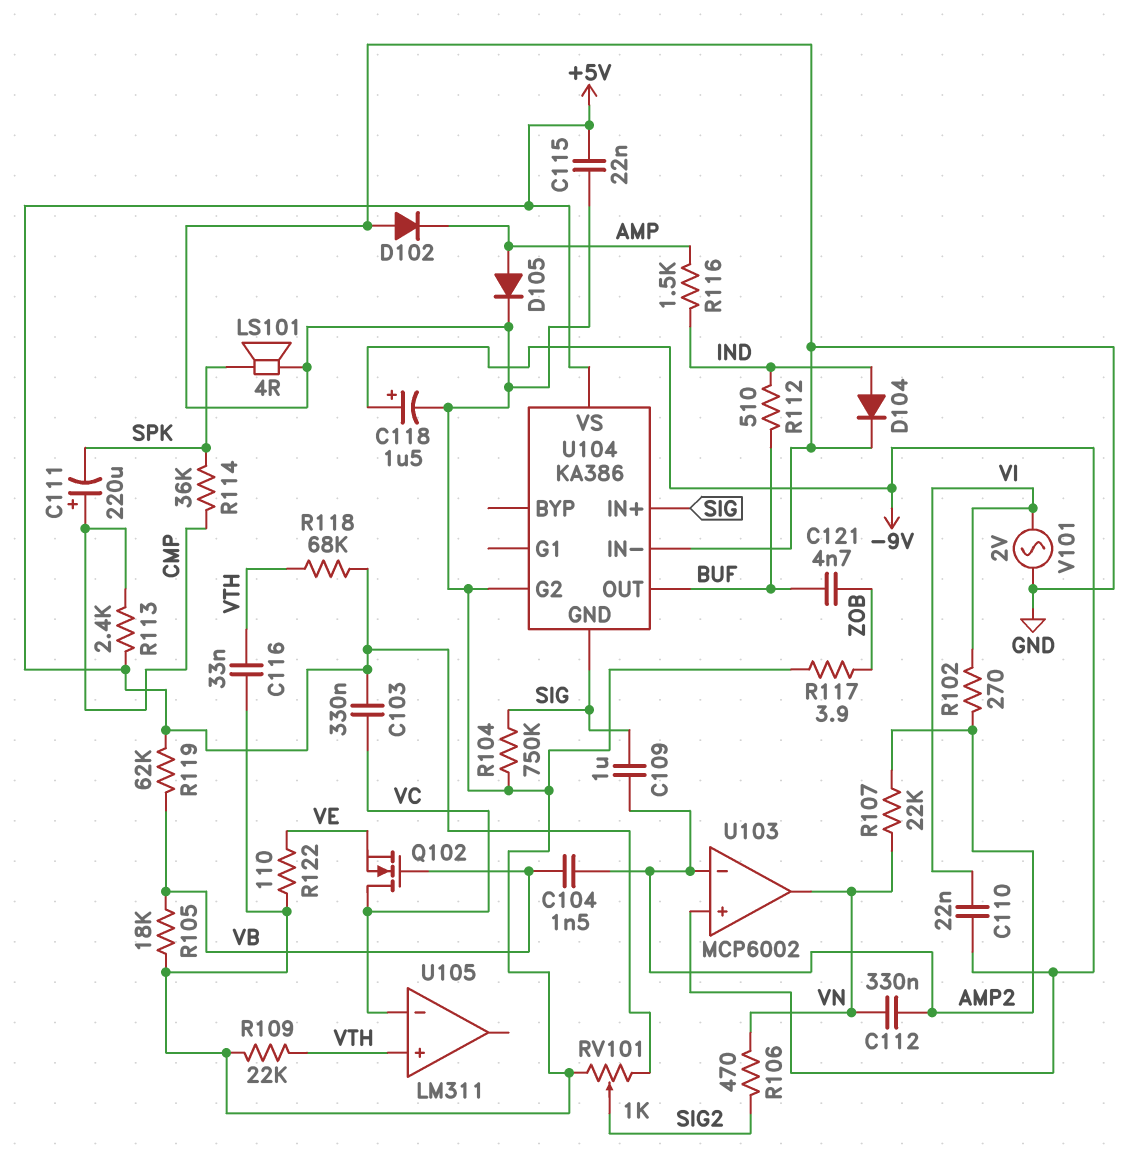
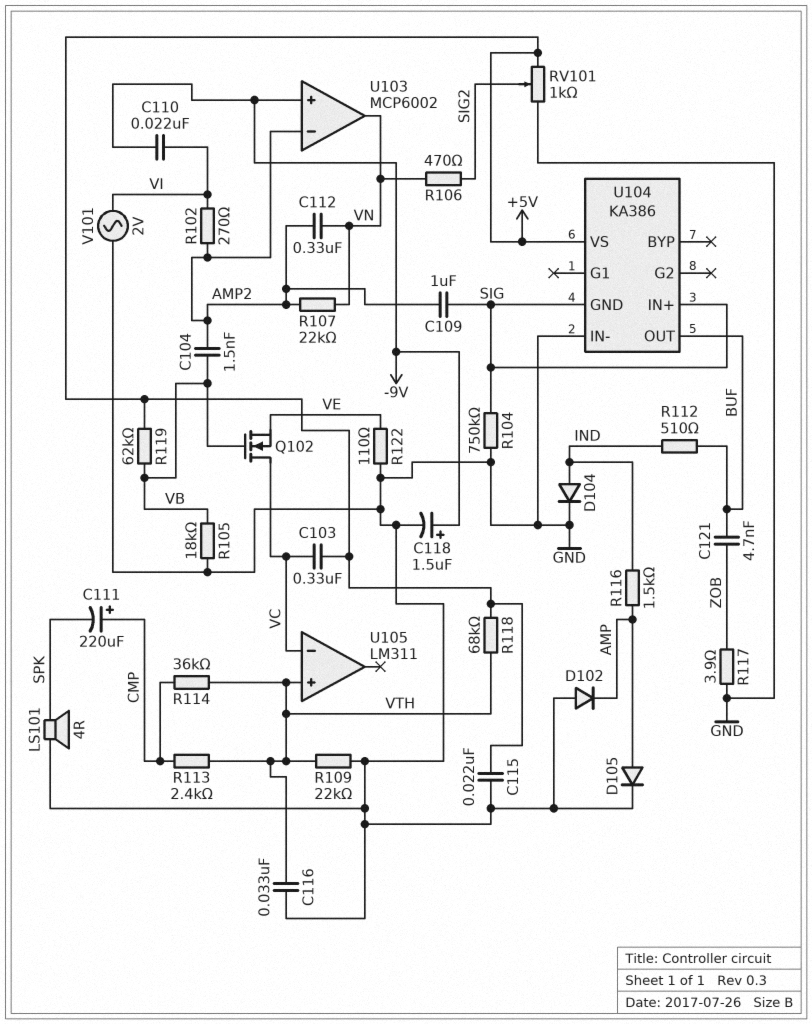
R113: 2.4k (+5V, CMP) -> 2.4k (CMP, VTH)
R114: 36k (CMP, SPK) -> 36k (CMP, VTH)
U104 pin G2: GND -> none

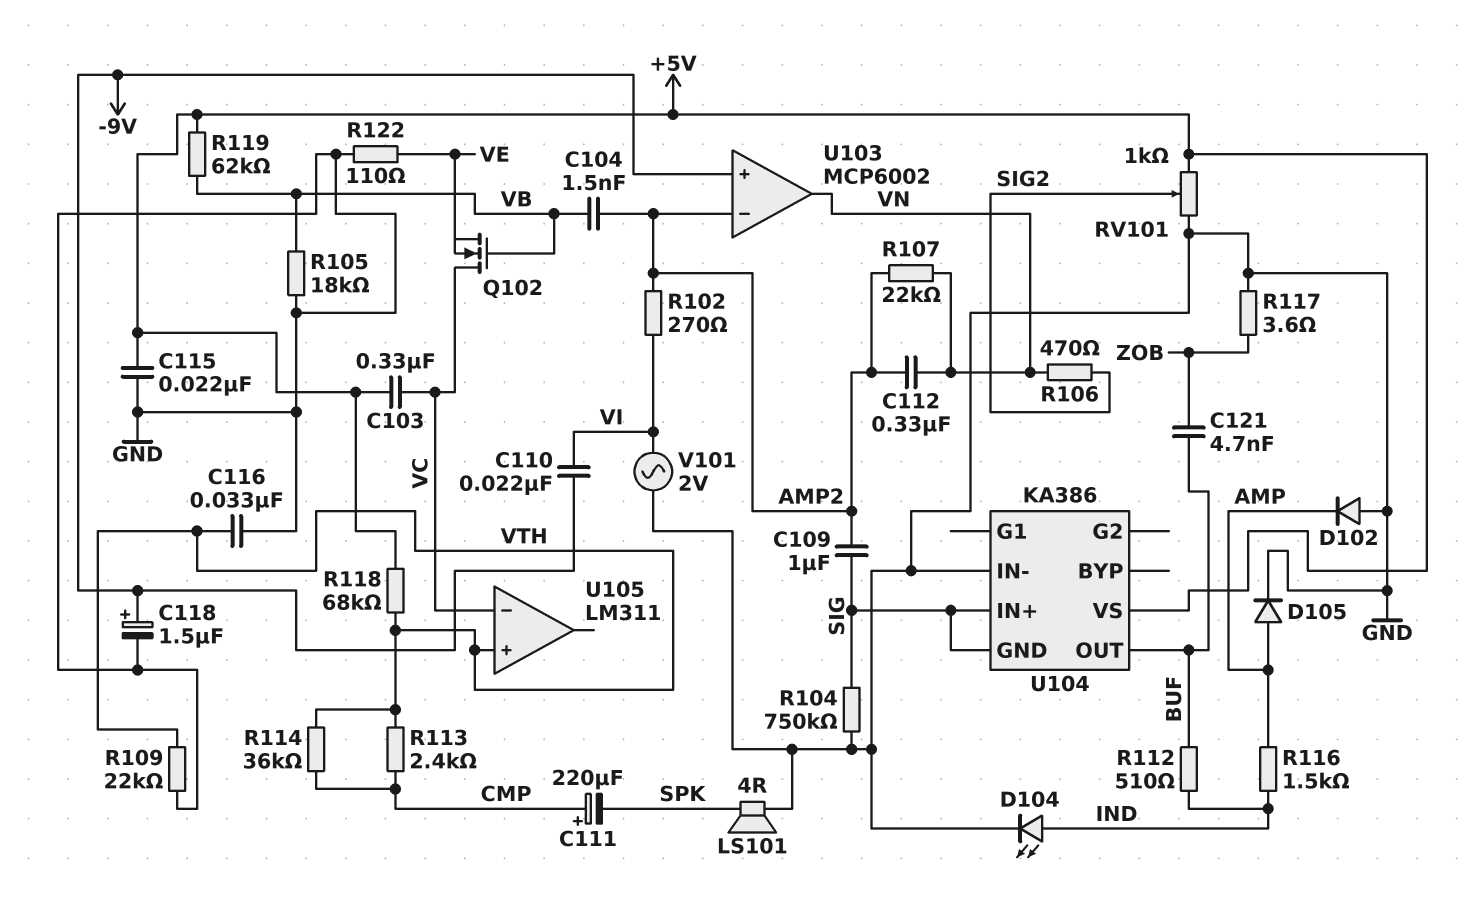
D104: diode (A IND, K GND) -> LED (A IND, K GND)
R117: 3.9 (GND, ZOB) -> 3.6 (GND, ZOB)

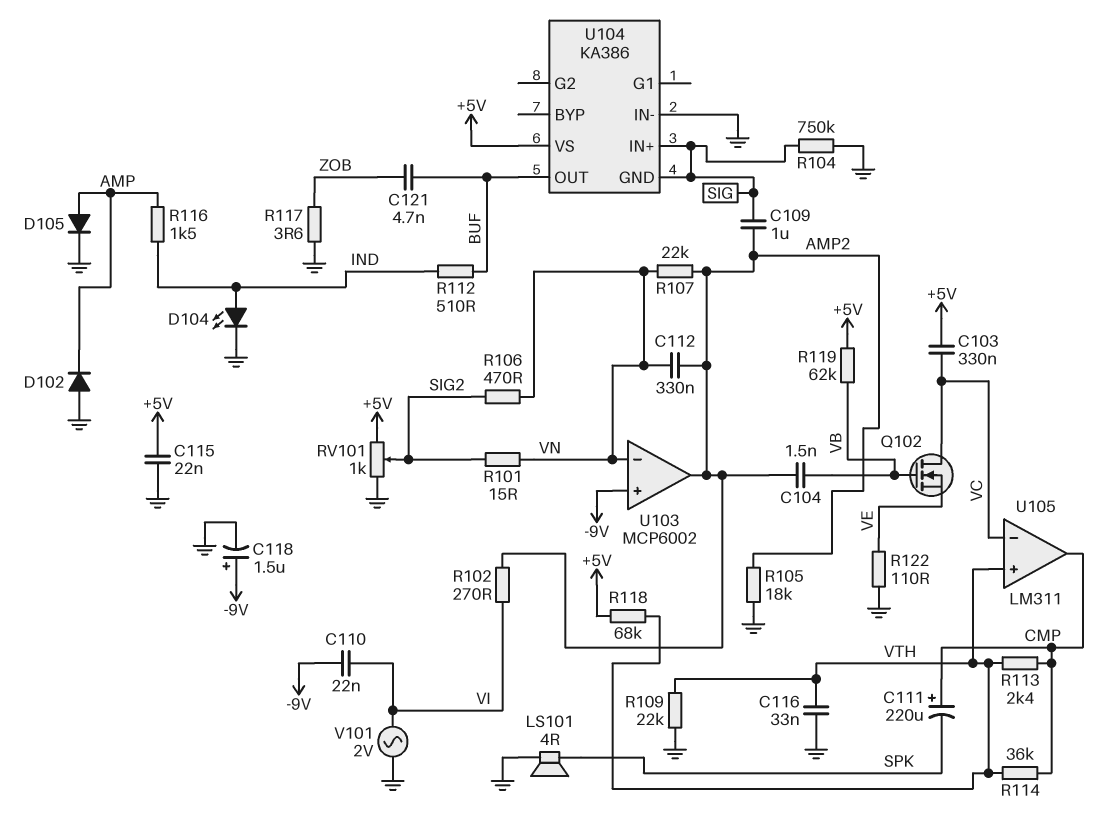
R101: none -> 15 (SIG2, VN)
R105: 18k (GND, VB) -> 18k (AMP2, GND)
U103 pin in-: AMP2 -> VN
U103 pin out: VN -> AMP2
U105 pin out: none -> CMP

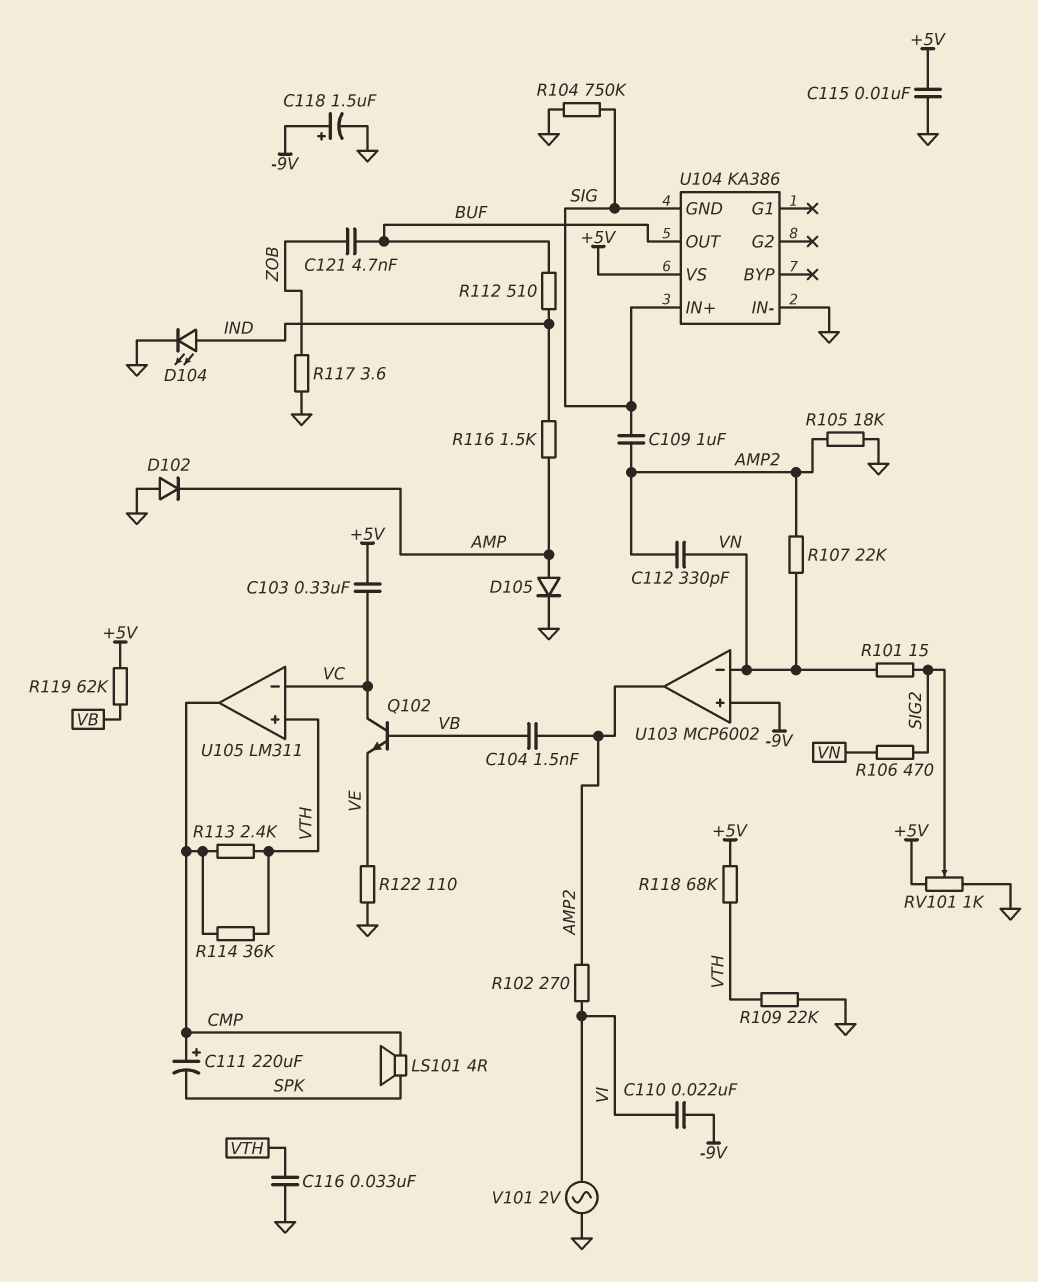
C112: 330nF (AMP2, VN) -> 330pF (AMP2, VN)
C115: 22nF (+5V, GND) -> 10nF (+5V, GND)
LS101: speaker 4R (GND, SPK) -> speaker 4R (CMP, SPK)
Q102: NMOS (G VB, D VC, S VE) -> NPN (B VB, C VC, E VE)

